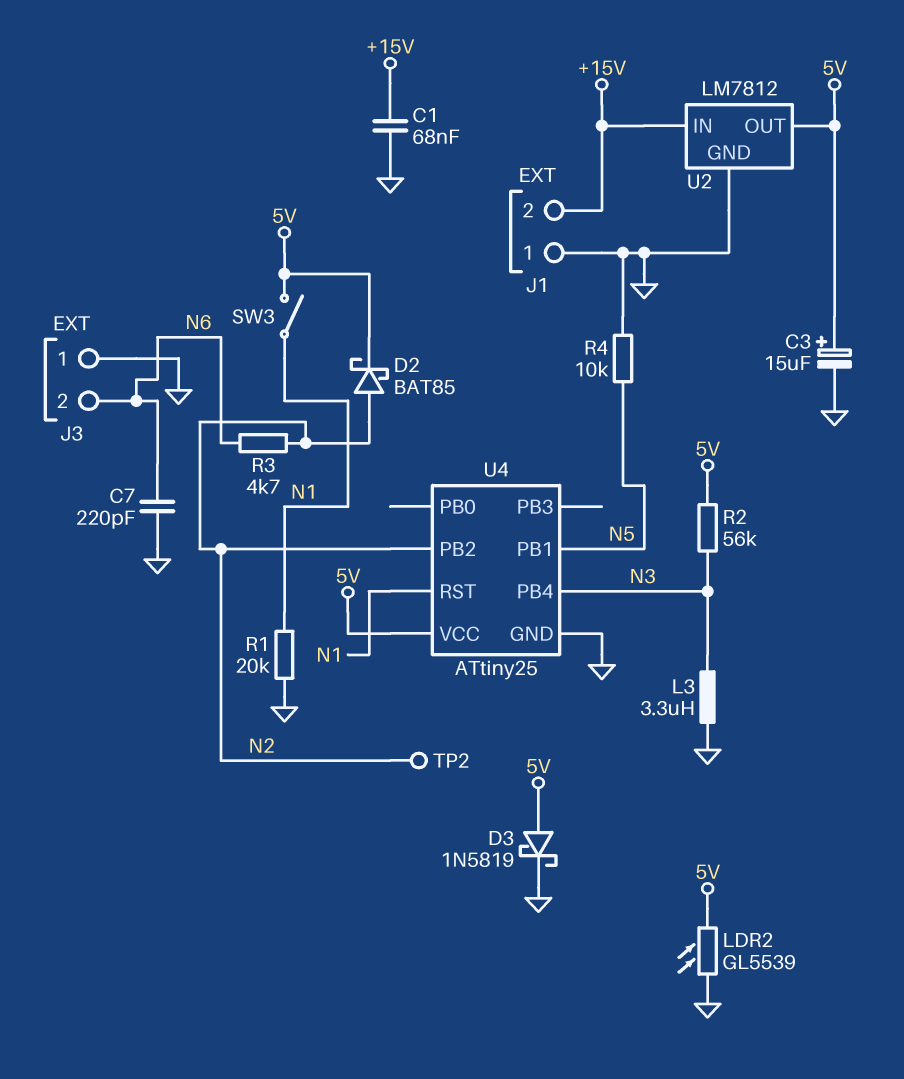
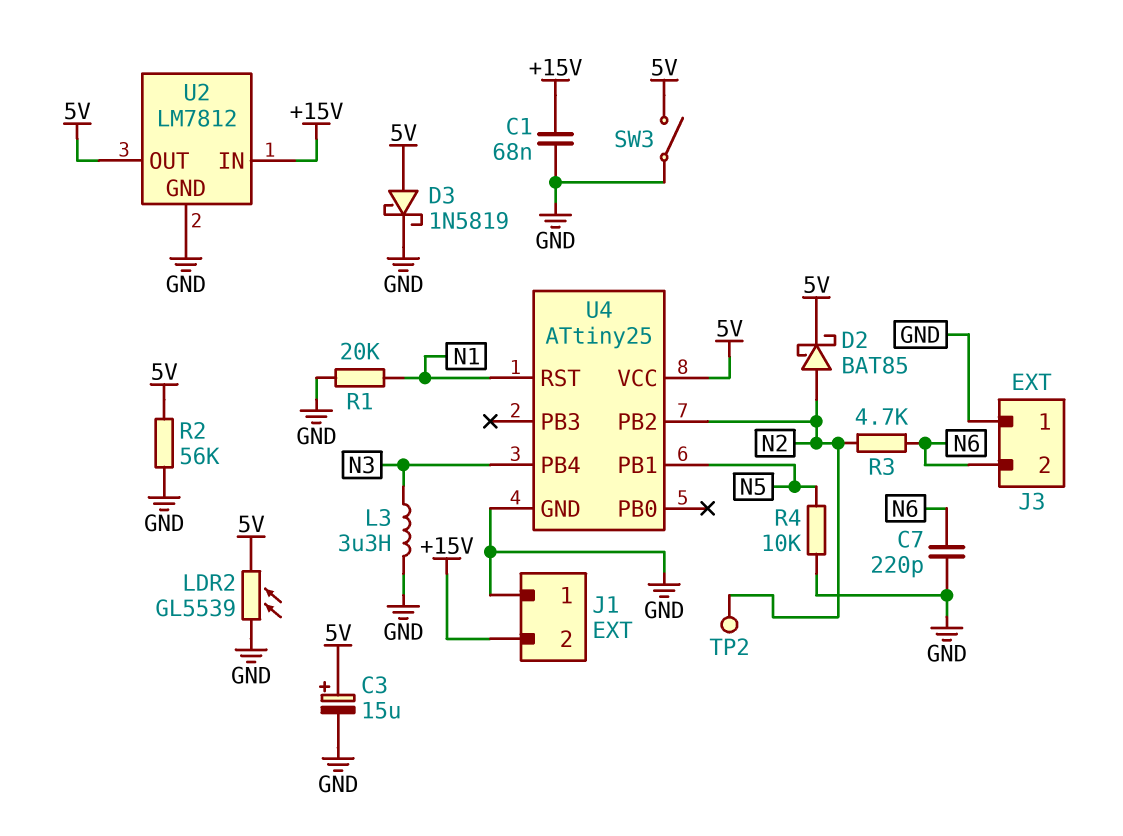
R2: 56k (5V, N3) -> 56k (5V, GND)
SW3: switch (5V, N1) -> switch (5V, GND)

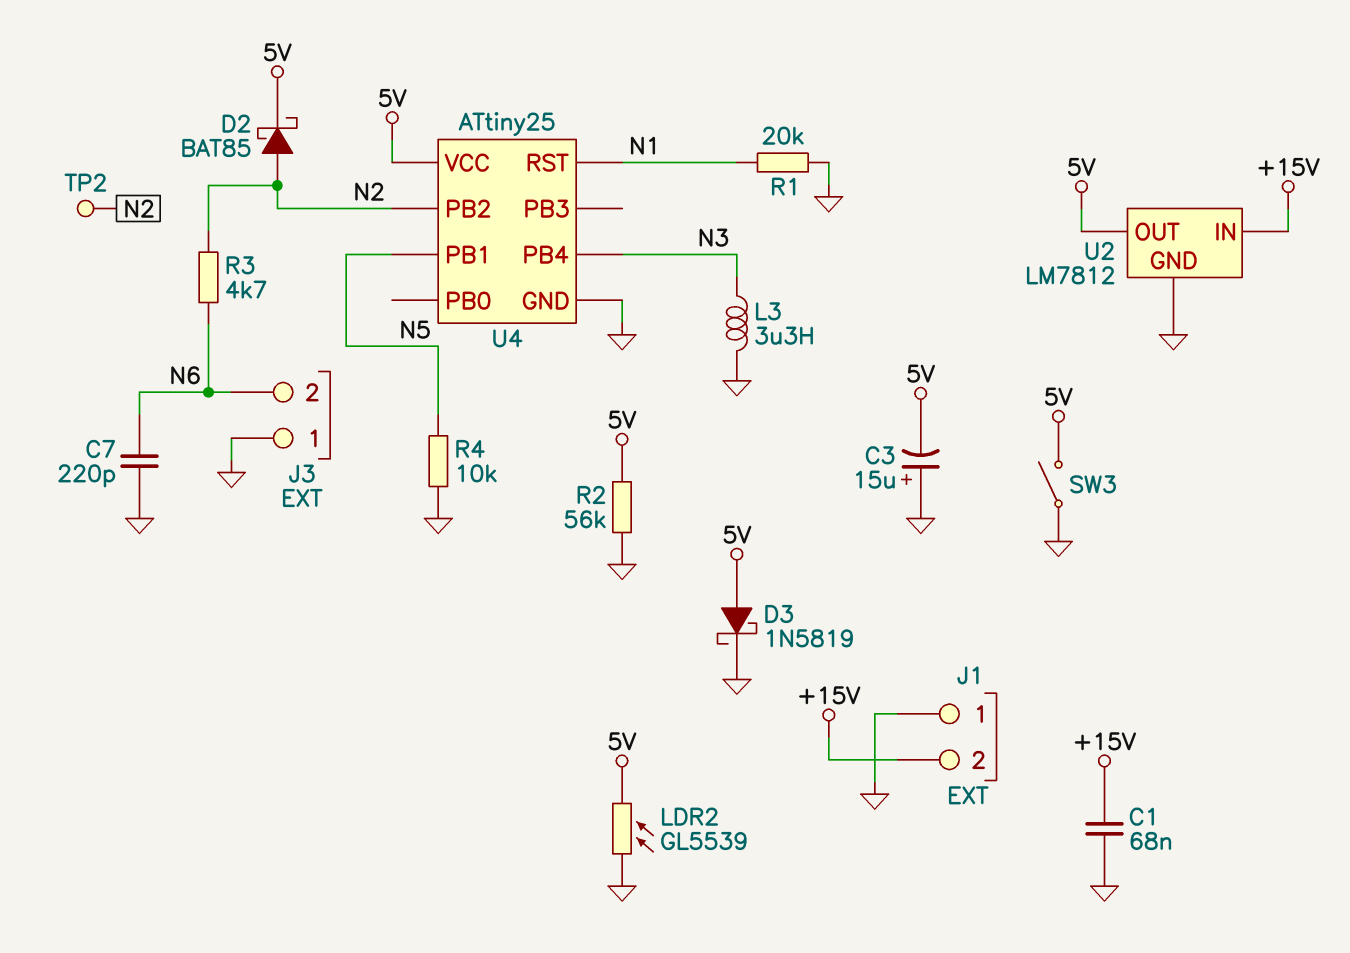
C3: 15uF (plus 5V, minus GND) -> 15uF (plus GND, minus 5V)

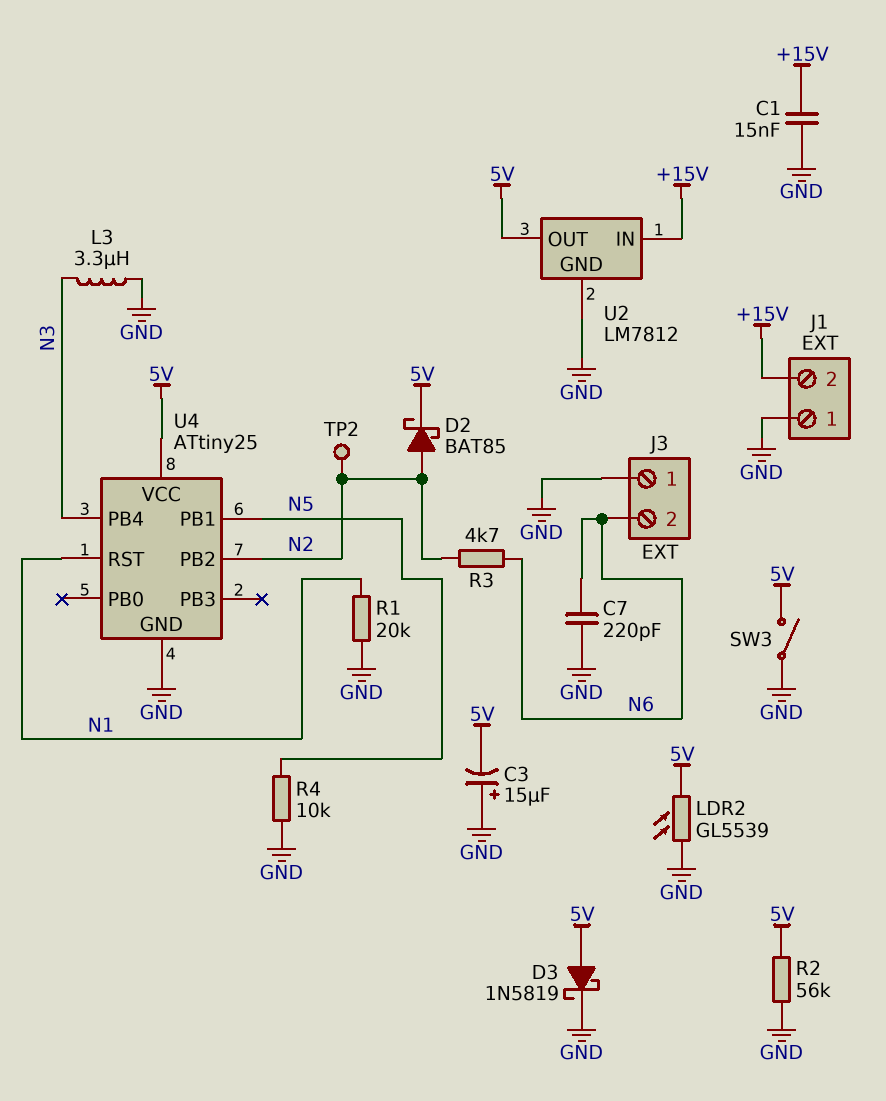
C1: 68nF (+15V, GND) -> 15nF (+15V, GND)

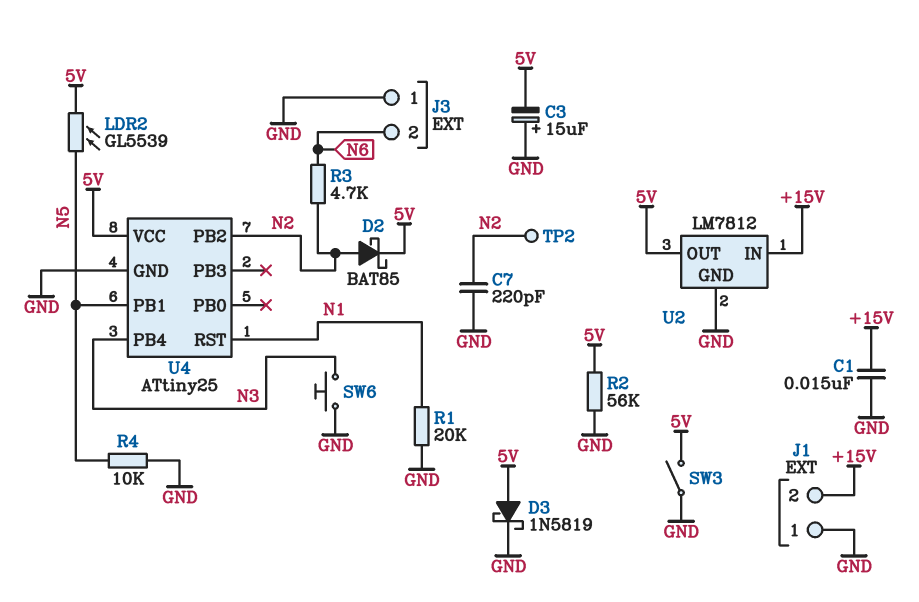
C7: 220pF (GND, N6) -> 220pF (GND, N2)
L3: 3.3uH (GND, N3) -> none
LDR2: GL5539 (5V, GND) -> GL5539 (5V, N5)
SW6: none -> button (GND, N3)

